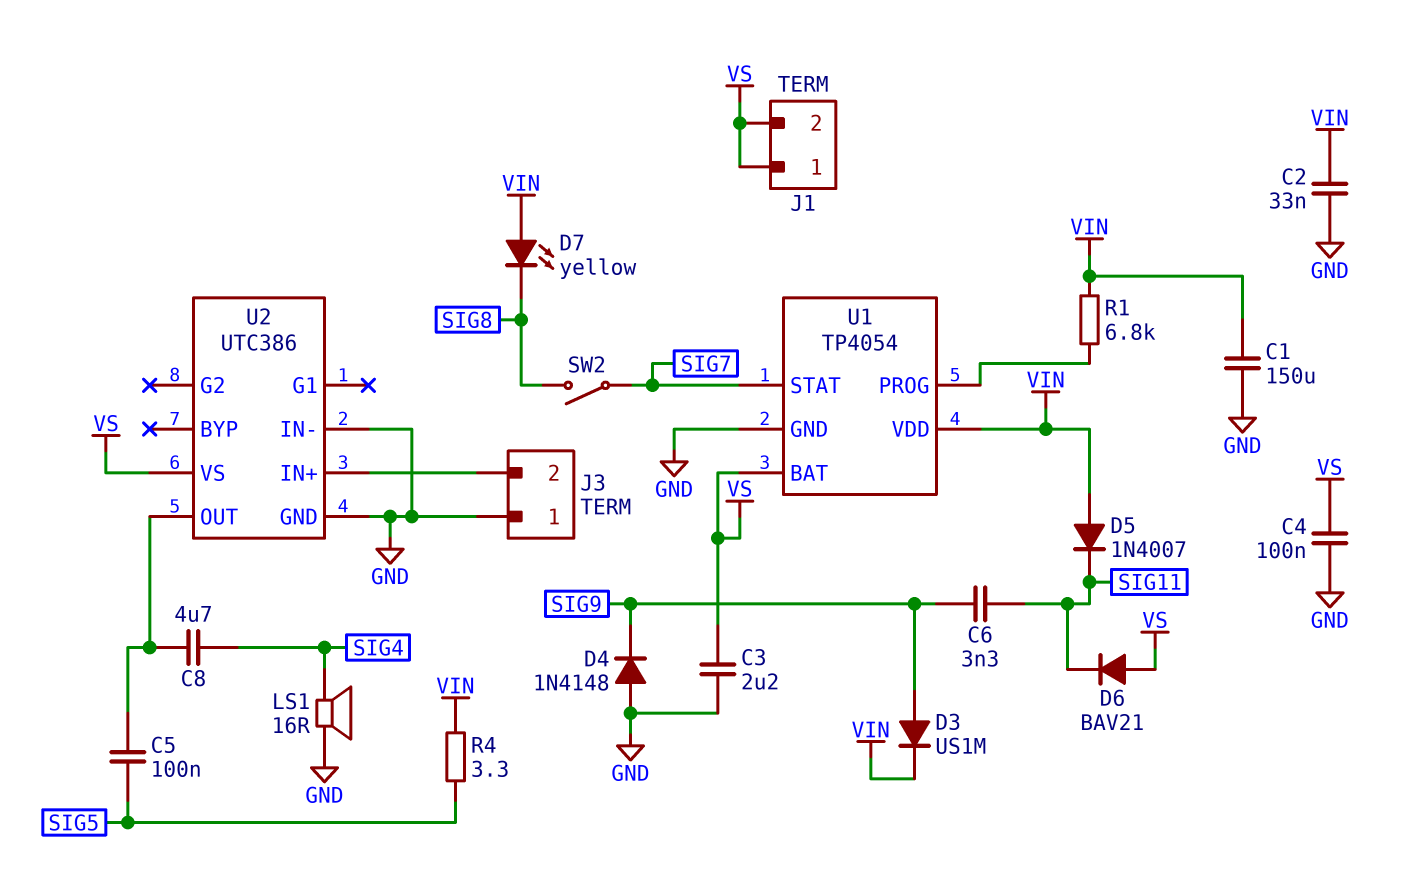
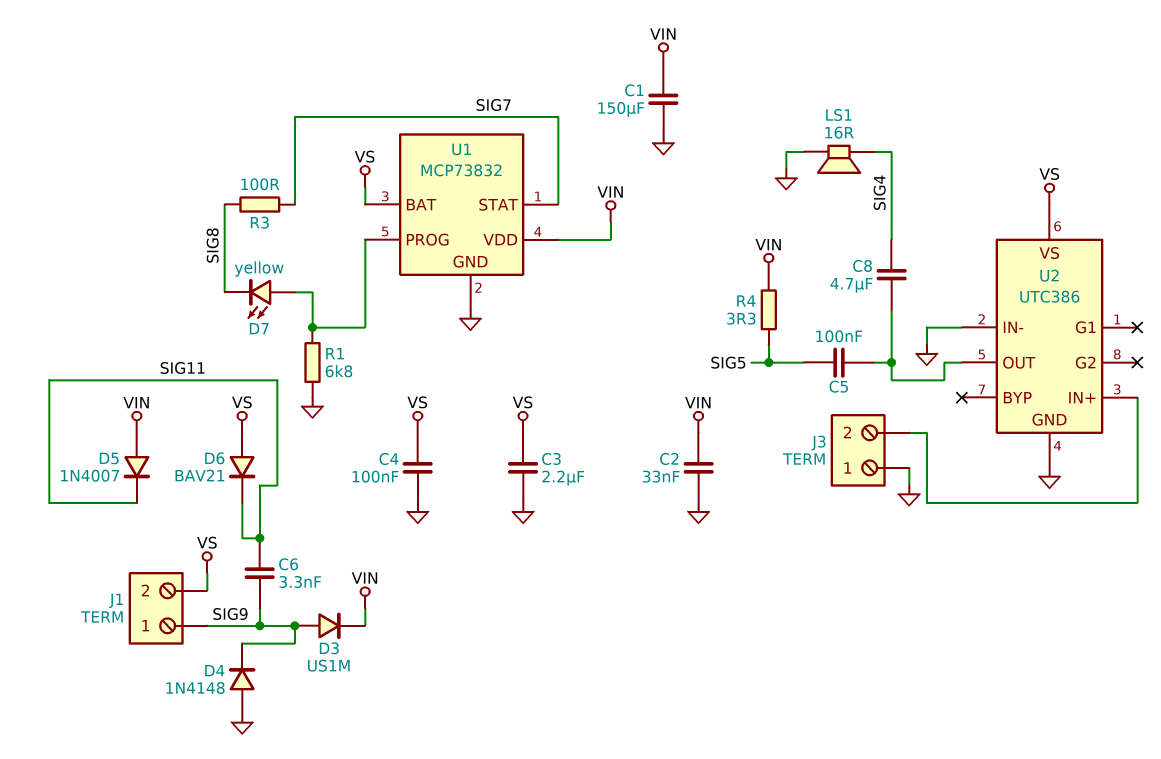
D7: LED yellow (A VIN, K SIG8) -> LED yellow (A U1/PROG, K SIG8)
J1 pin 1: VS -> SIG9
R1: 6.8k (U1/PROG, VIN) -> 6.8k (GND, U1/PROG)
R3: none -> 100 (SIG7, SIG8)
SW2: switch (SIG7, SIG8) -> none
U1: TP4054 -> MCP73832

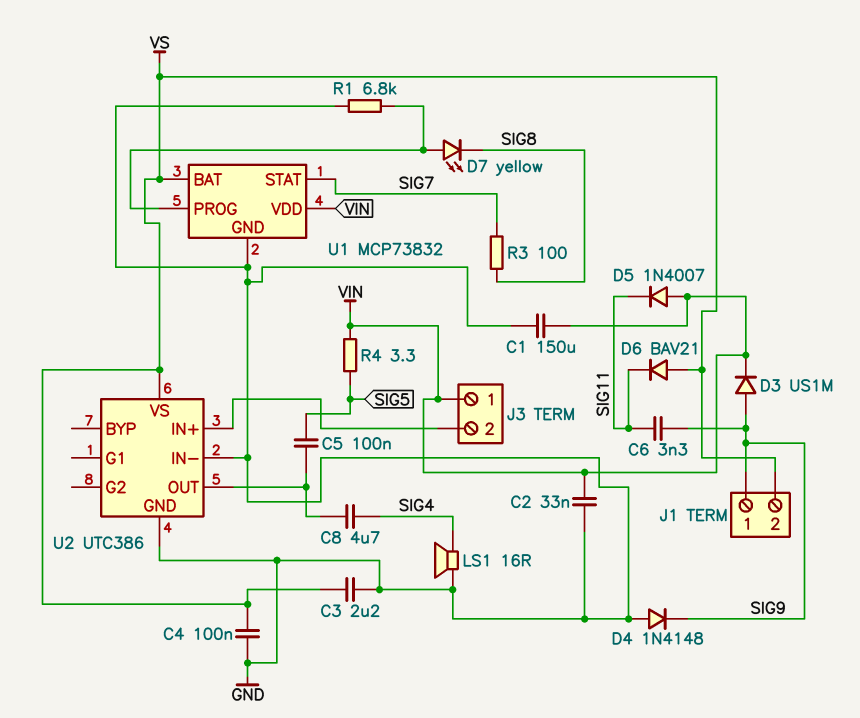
J3 pin 1: GND -> VIN

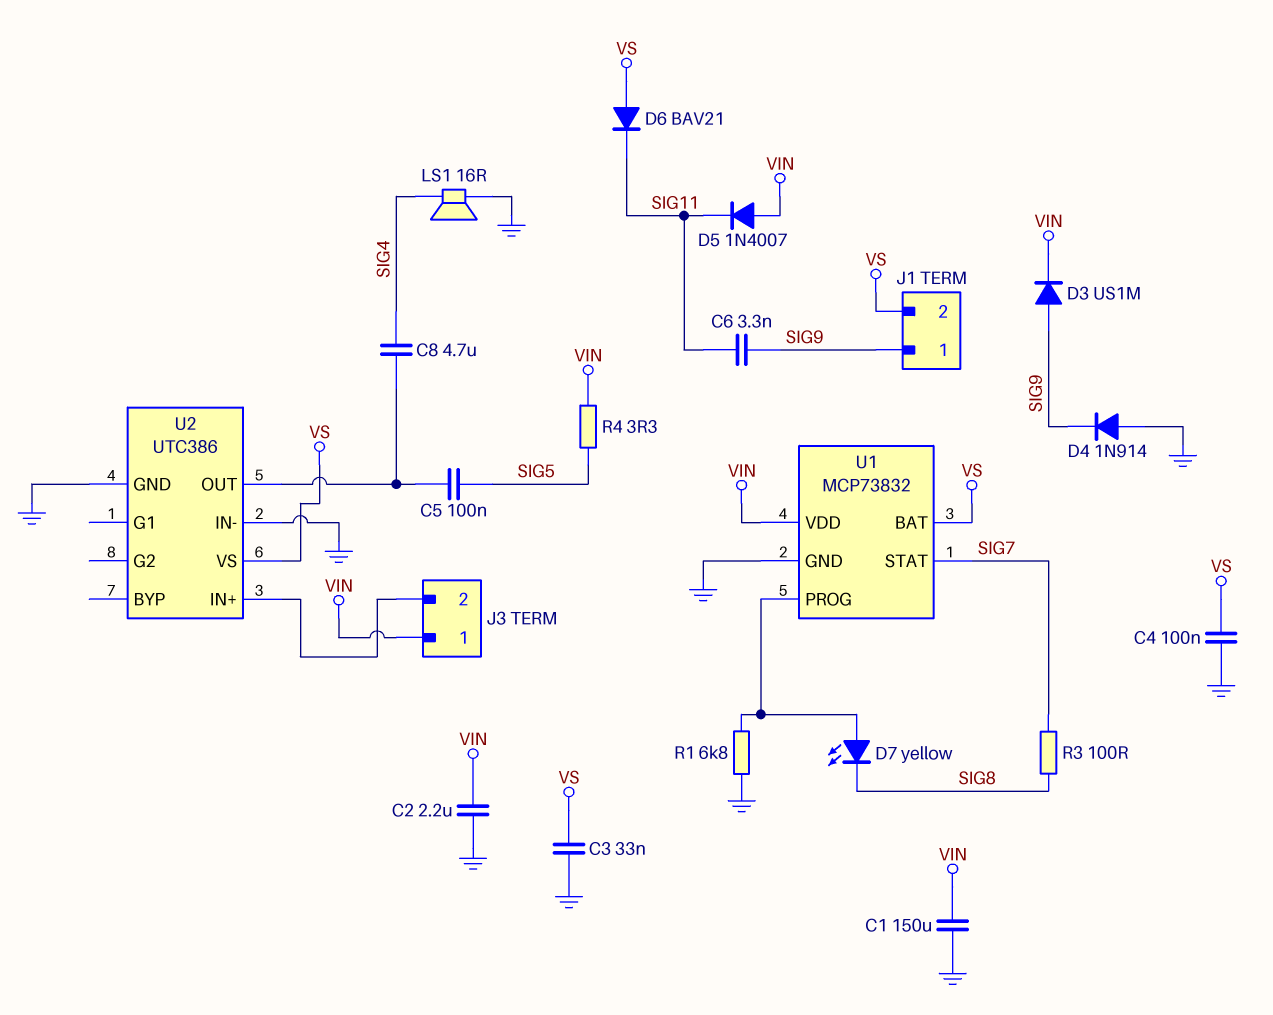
C2: 33nF (GND, VIN) -> 2.2uF (GND, VIN)
C3: 2.2uF (GND, VS) -> 33nF (GND, VS)
D4: diode 1N4148 (A GND, K SIG9) -> diode 1N914 (A GND, K SIG9)

